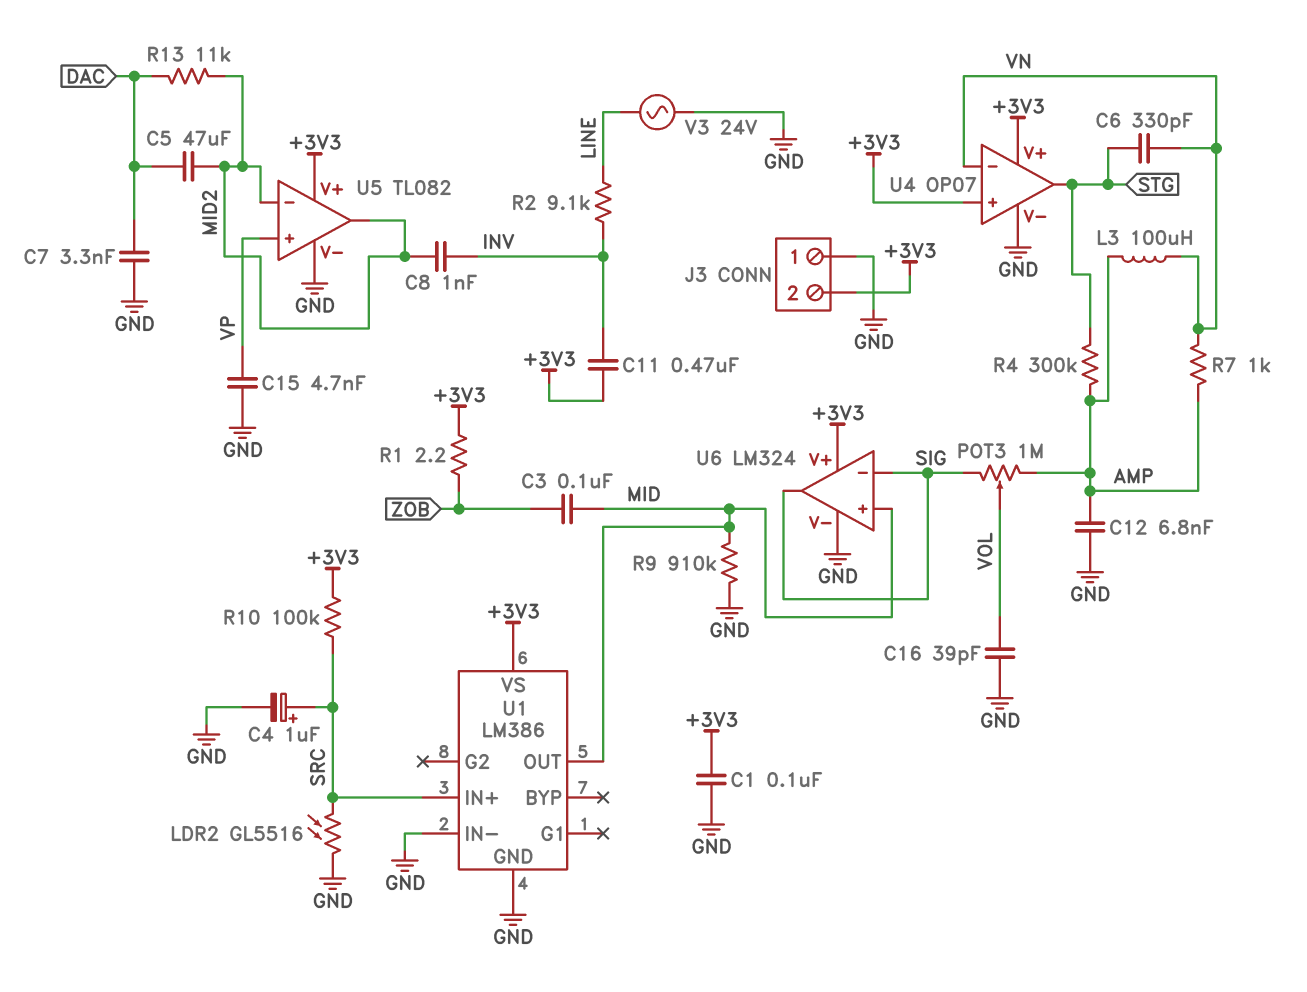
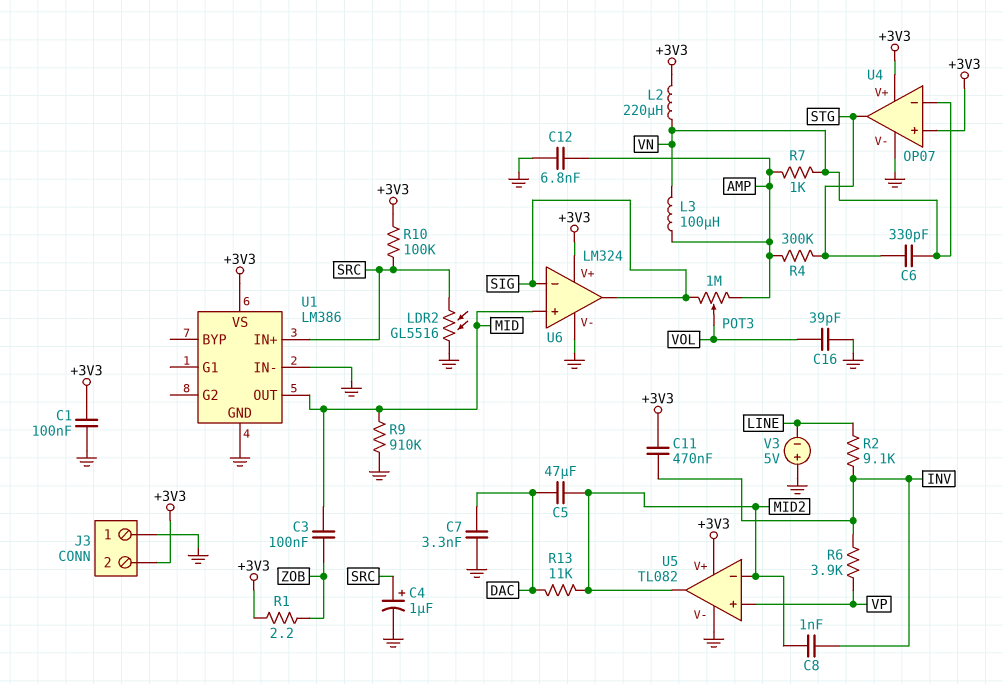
C15: 4.7nF (GND, VP) -> none
L2: none -> 220uH (+3V3, VN)
R6: none -> 3.9k (INV, VP)
V3: AC 24V (GND, LINE) -> 5V (plus GND, minus LINE)

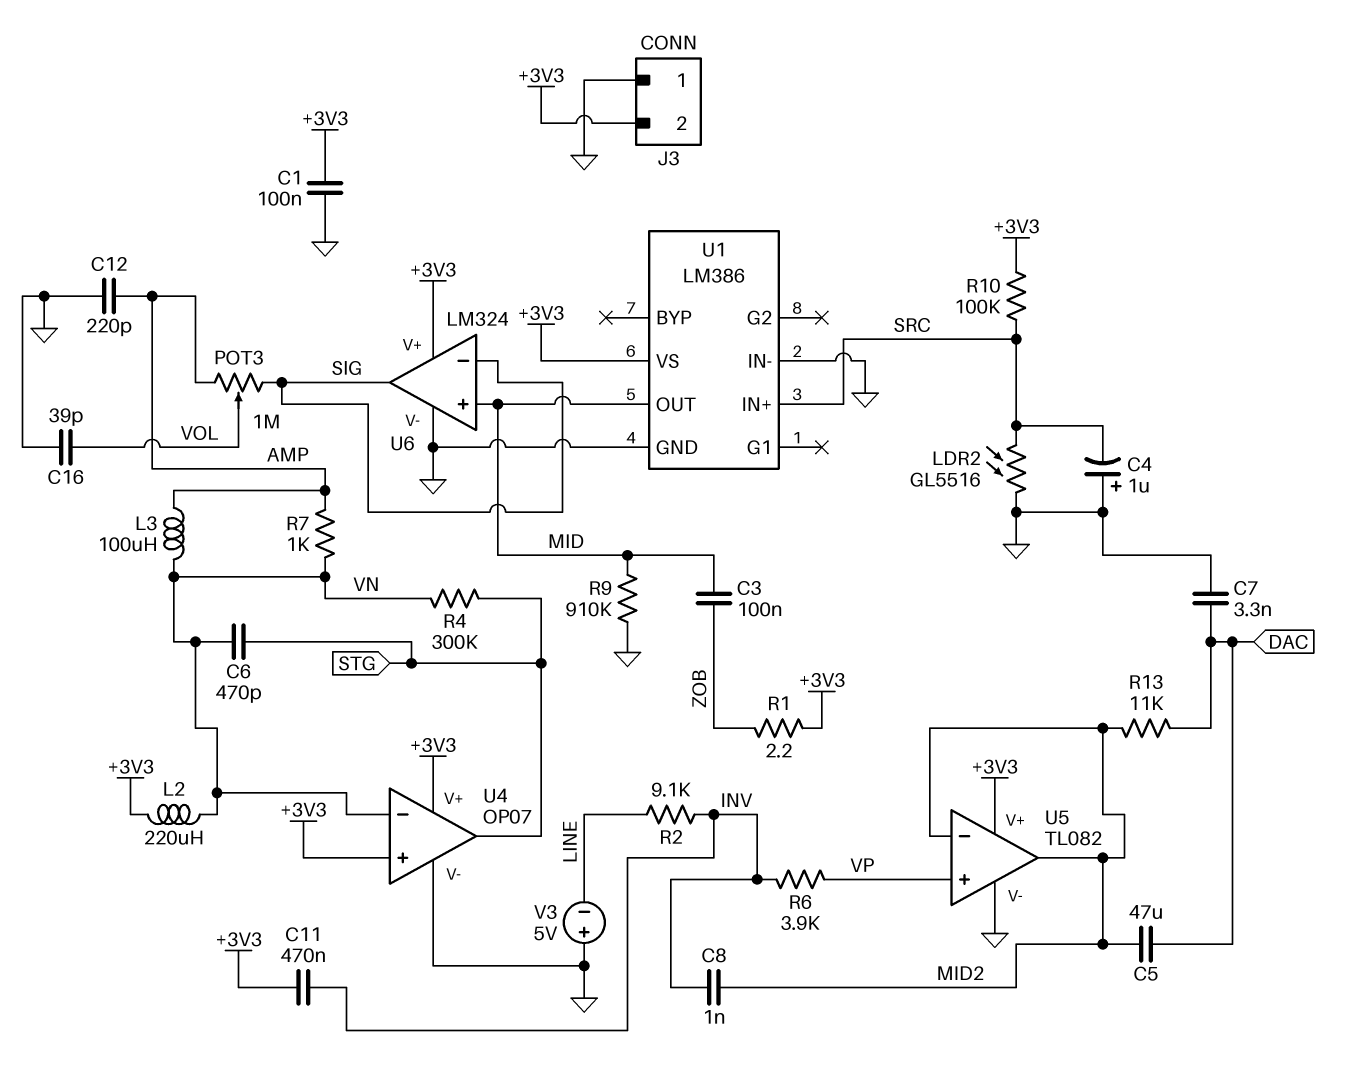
C4: 1uF (plus SRC, minus GND) -> 1uF (plus GND, minus SRC)
C6: 330pF (STG, VN) -> 470pF (STG, VN)
C12: 6.8nF (AMP, GND) -> 220pF (AMP, GND)
R4: 300k (AMP, STG) -> 300k (STG, VN)

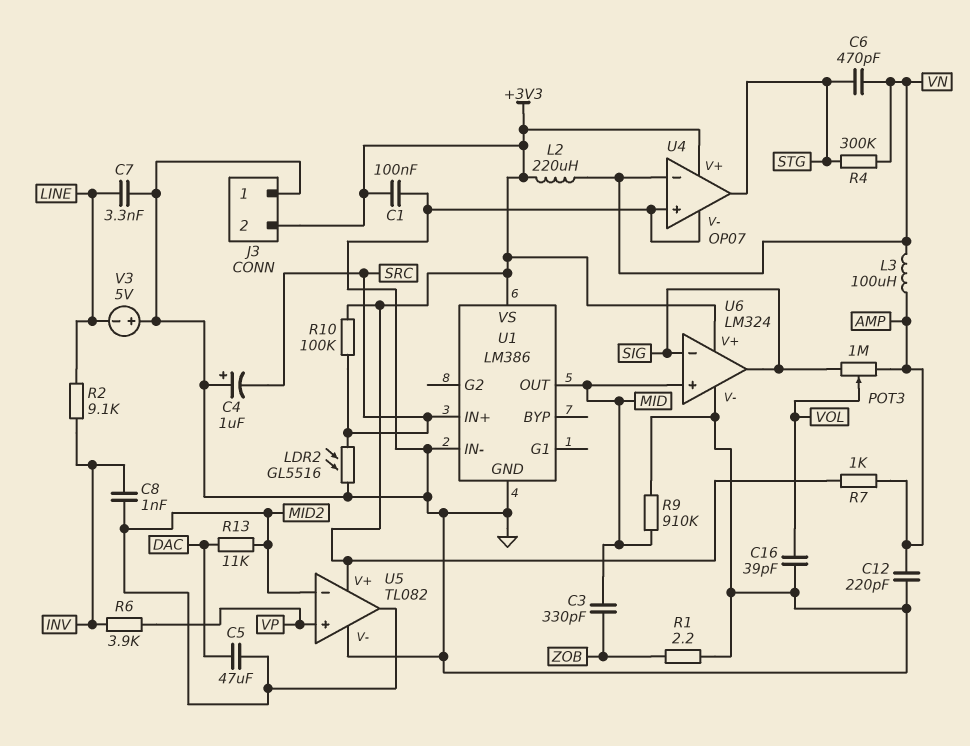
C3: 100nF (MID, ZOB) -> 330pF (MID, ZOB)
C7: 3.3nF (DAC, GND) -> 3.3nF (GND, LINE)
C11: 470nF (+3V3, INV) -> none
R1: 2.2 (+3V3, ZOB) -> 2.2 (GND, ZOB)
R7: 1k (AMP, VN) -> 1k (+3V3, AMP)
U4 pin in+: +3V3 -> GND

